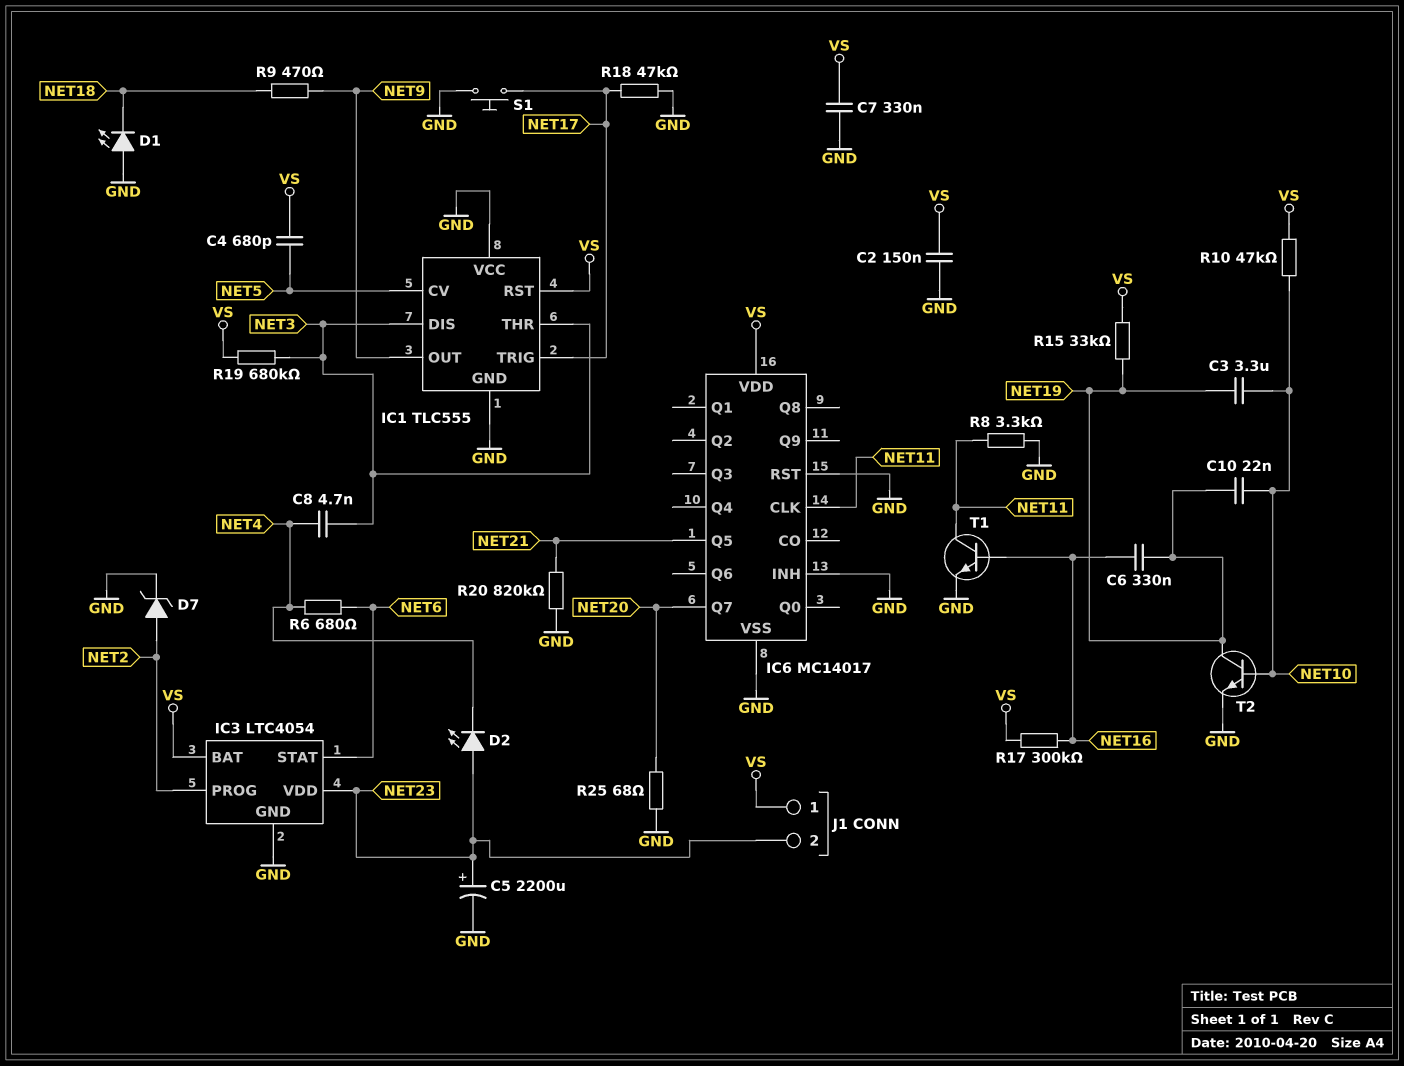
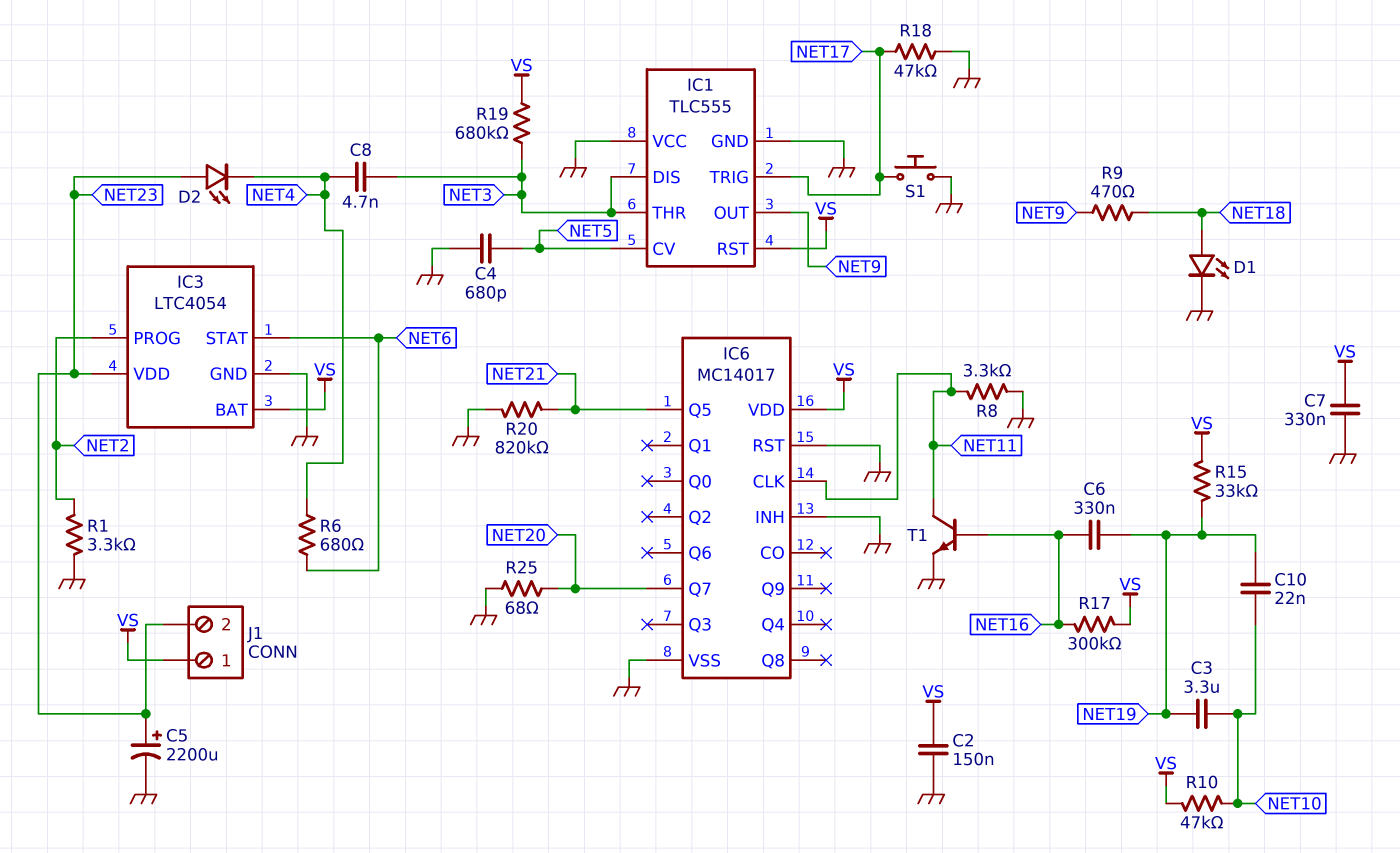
C4: 680pF (NET5, VS) -> 680pF (GND, NET5)
D1: LED (A GND, K NET18) -> LED (A NET18, K GND)
D7: zener (A NET2, K GND) -> none
R1: none -> 3.3k (GND, NET2)
T2: NPN (B NET10, C NET19, E GND) -> none

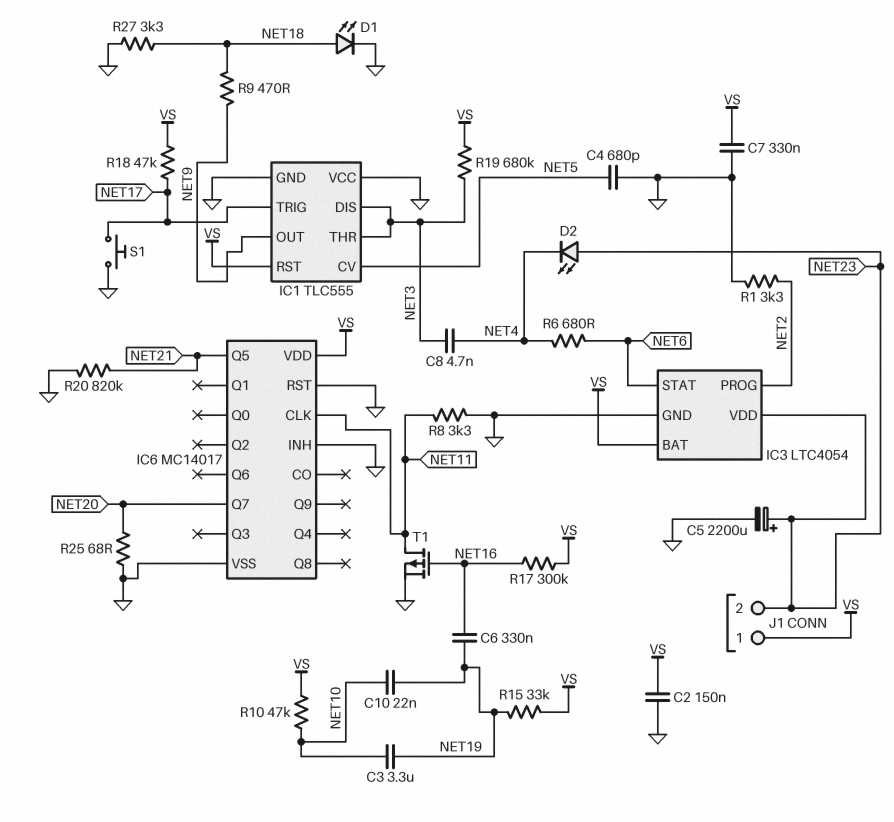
R18: 47k (GND, NET17) -> 47k (NET17, VS)
R27: none -> 3.3k (GND, NET18)
T1: NPN (B NET16, C NET11, E GND) -> PMOS (G NET16, D NET11, S GND)

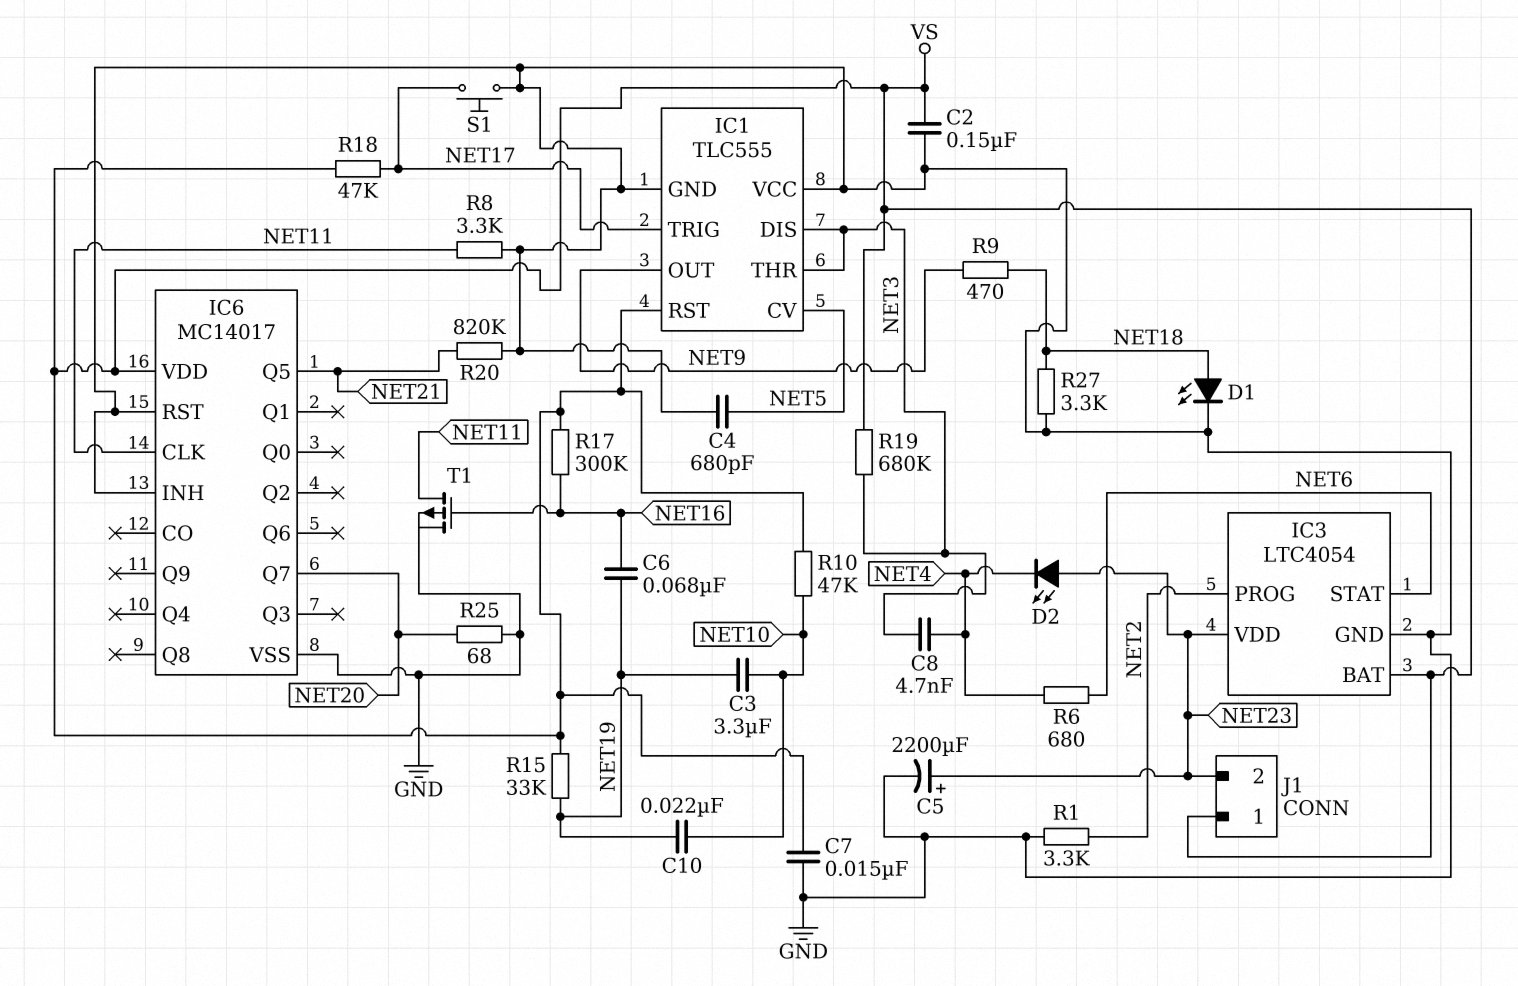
C6: 330nF (NET16, NET19) -> 68nF (NET16, NET19)
C7: 330nF (GND, VS) -> 15nF (GND, VS)

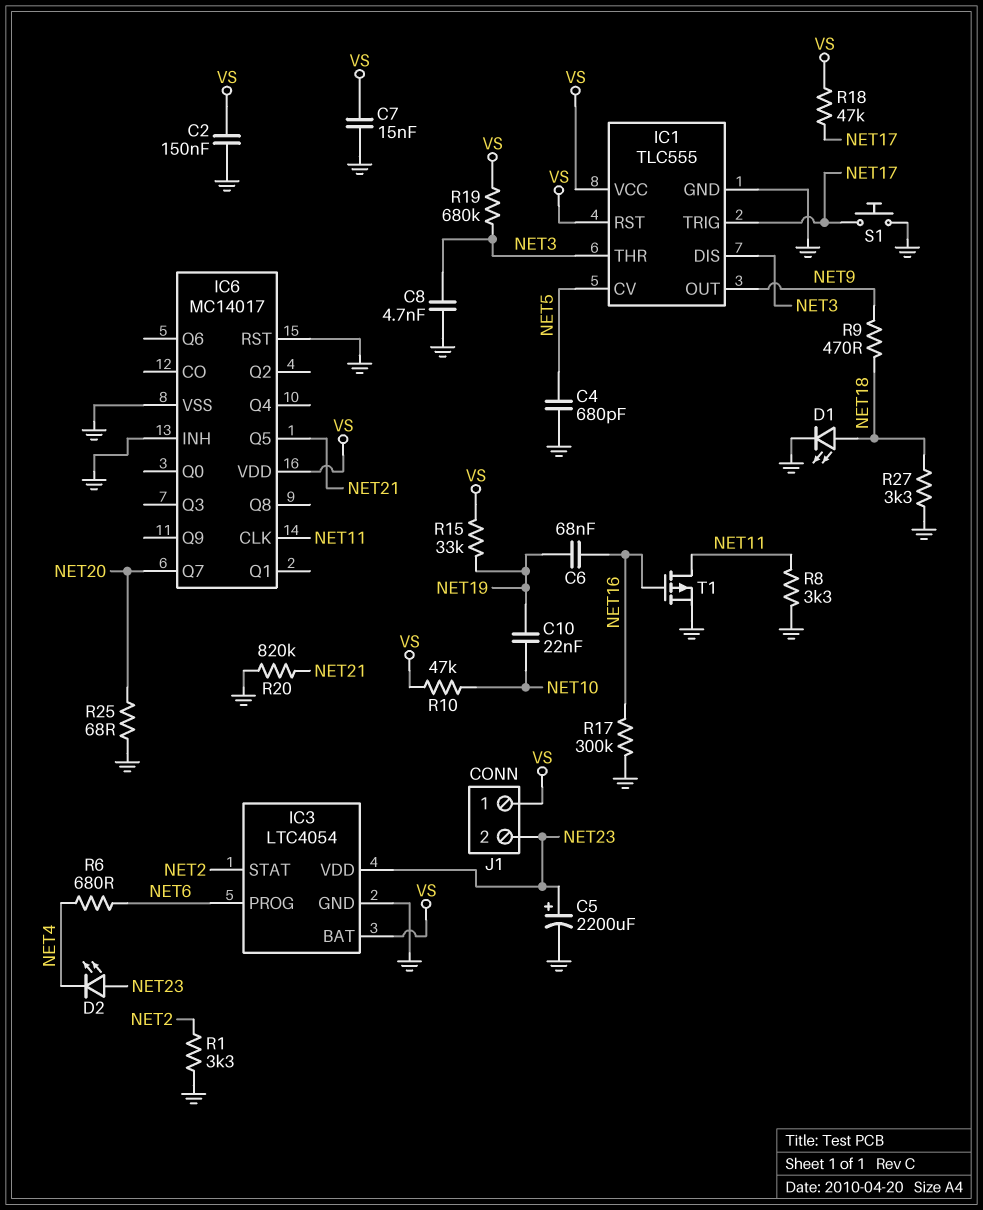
C3: 3.3uF (NET10, NET19) -> none
C8: 4.7nF (NET3, NET4) -> 4.7nF (GND, NET3)
IC1 pin VCC: GND -> VS
IC3 pin PROG: NET2 -> NET6
IC3 pin STAT: NET6 -> NET2
R17: 300k (NET16, VS) -> 300k (GND, NET16)

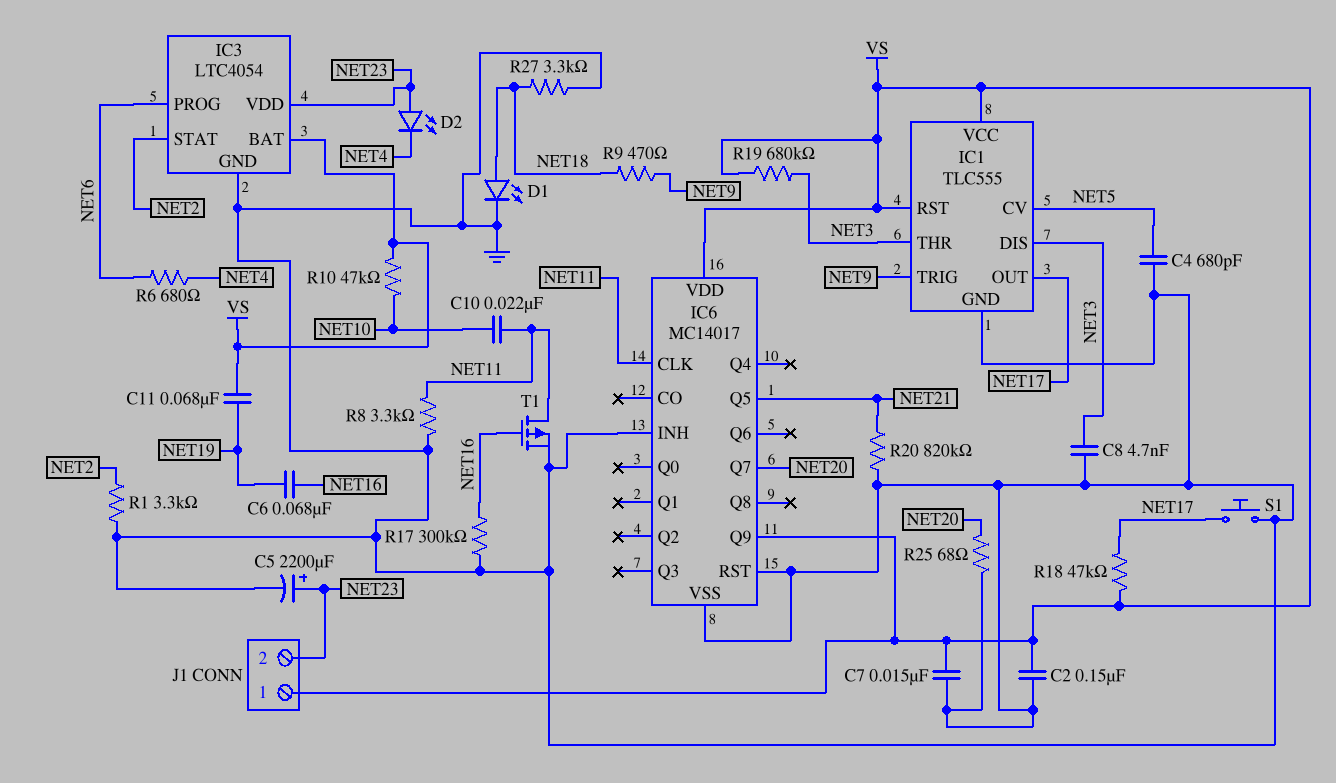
C10: 22nF (NET10, NET19) -> 22nF (NET10, NET11)
C11: none -> 68nF (NET19, VS)
IC1 pin OUT: NET9 -> NET17
IC1 pin TRIG: NET17 -> NET9
IC6 pin Q9: none -> VS
R15: 33k (NET19, VS) -> none

